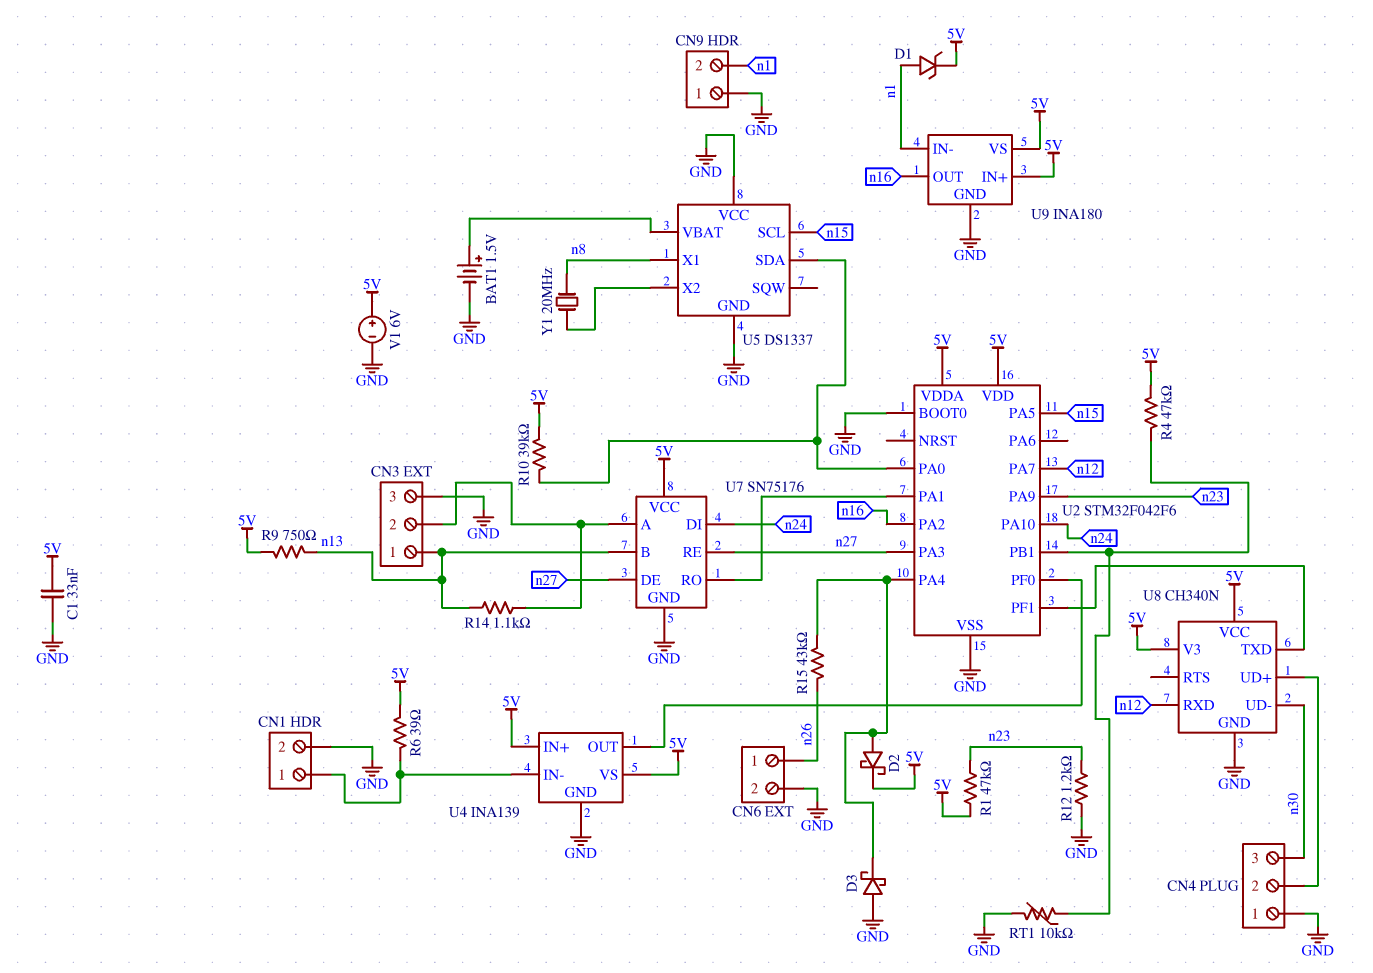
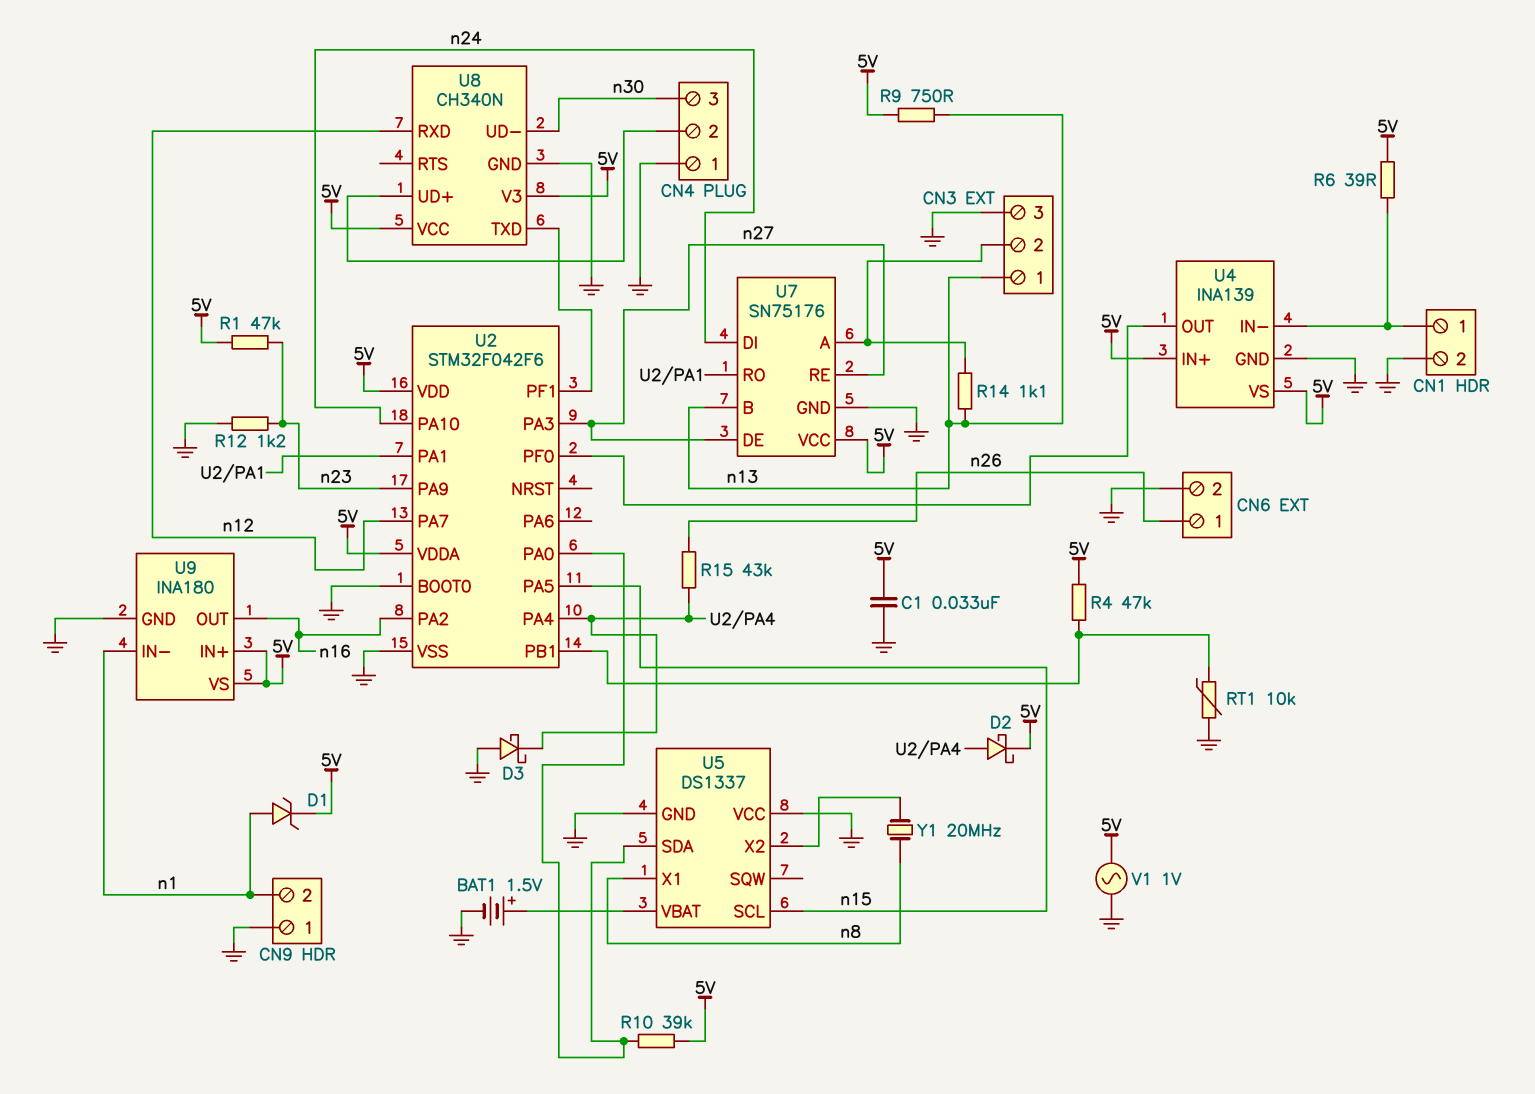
V1: 6V (plus 5V, minus GND) -> AC 1V (5V, GND)

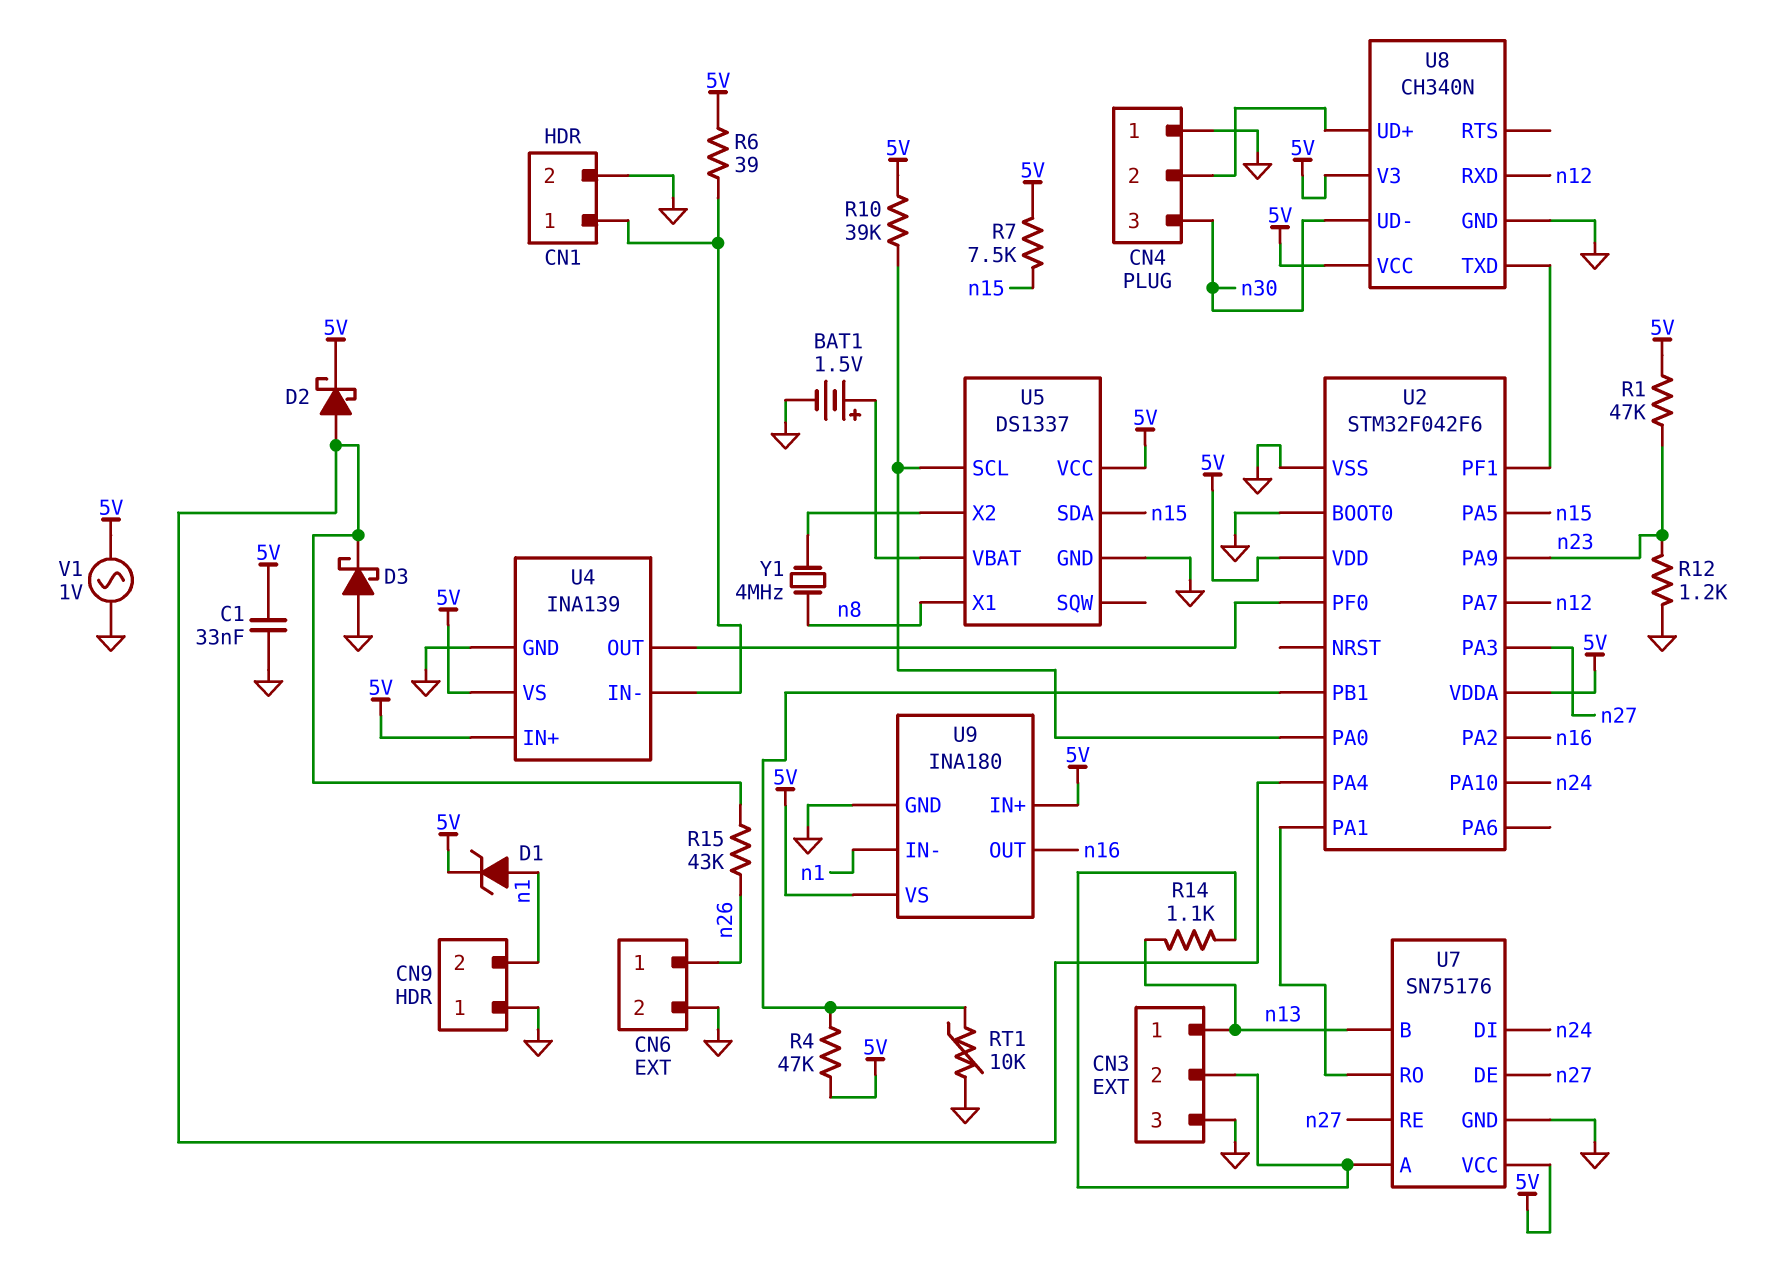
R7: none -> 7.5k (5V, n15)
R9: 750 (5V, n13) -> none
U5 pin SCL: n15 -> U2/PA0
U5 pin SDA: U2/PA0 -> n15
U5 pin VCC: GND -> 5V
Y1: 20MHz (U5/X2, n8) -> 4MHz (U5/X2, n8)

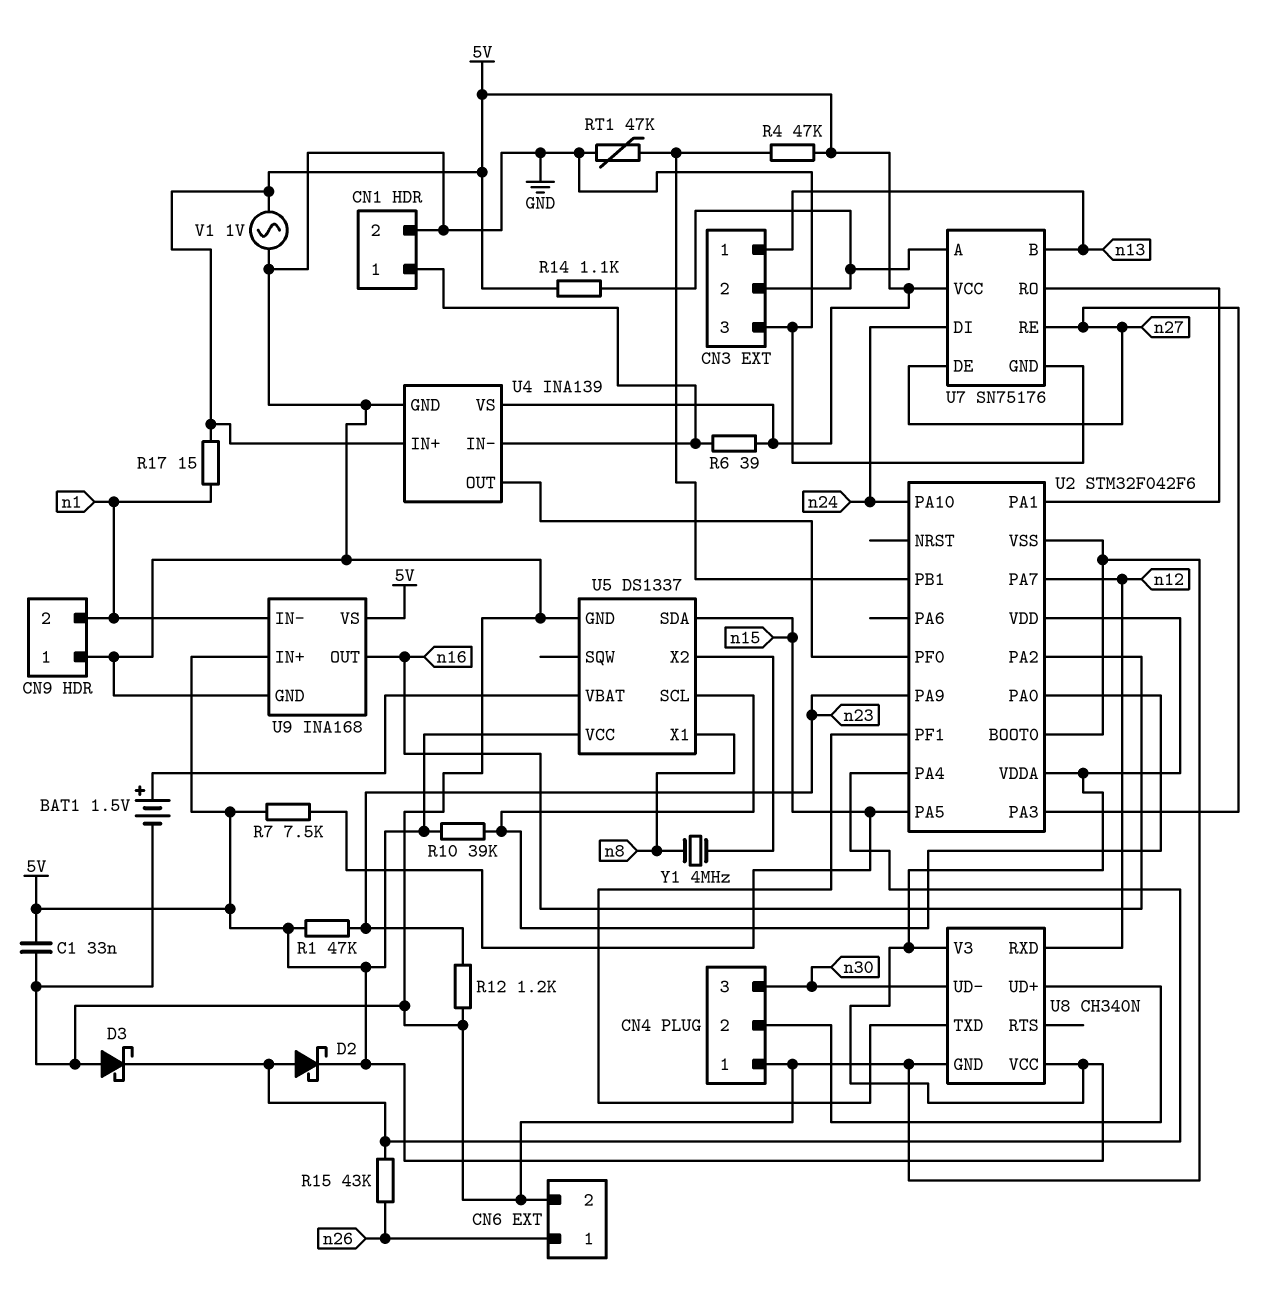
D1: zener (A n1, K 5V) -> none
R14: 1.1k (CN3/2, n13) -> 1.1k (5V, CN3/2)
R17: none -> 15 (5V, n1)
RT1: 10k (GND, U2/PB1) -> 47k (GND, U2/PB1)
U9: INA180 -> INA168

